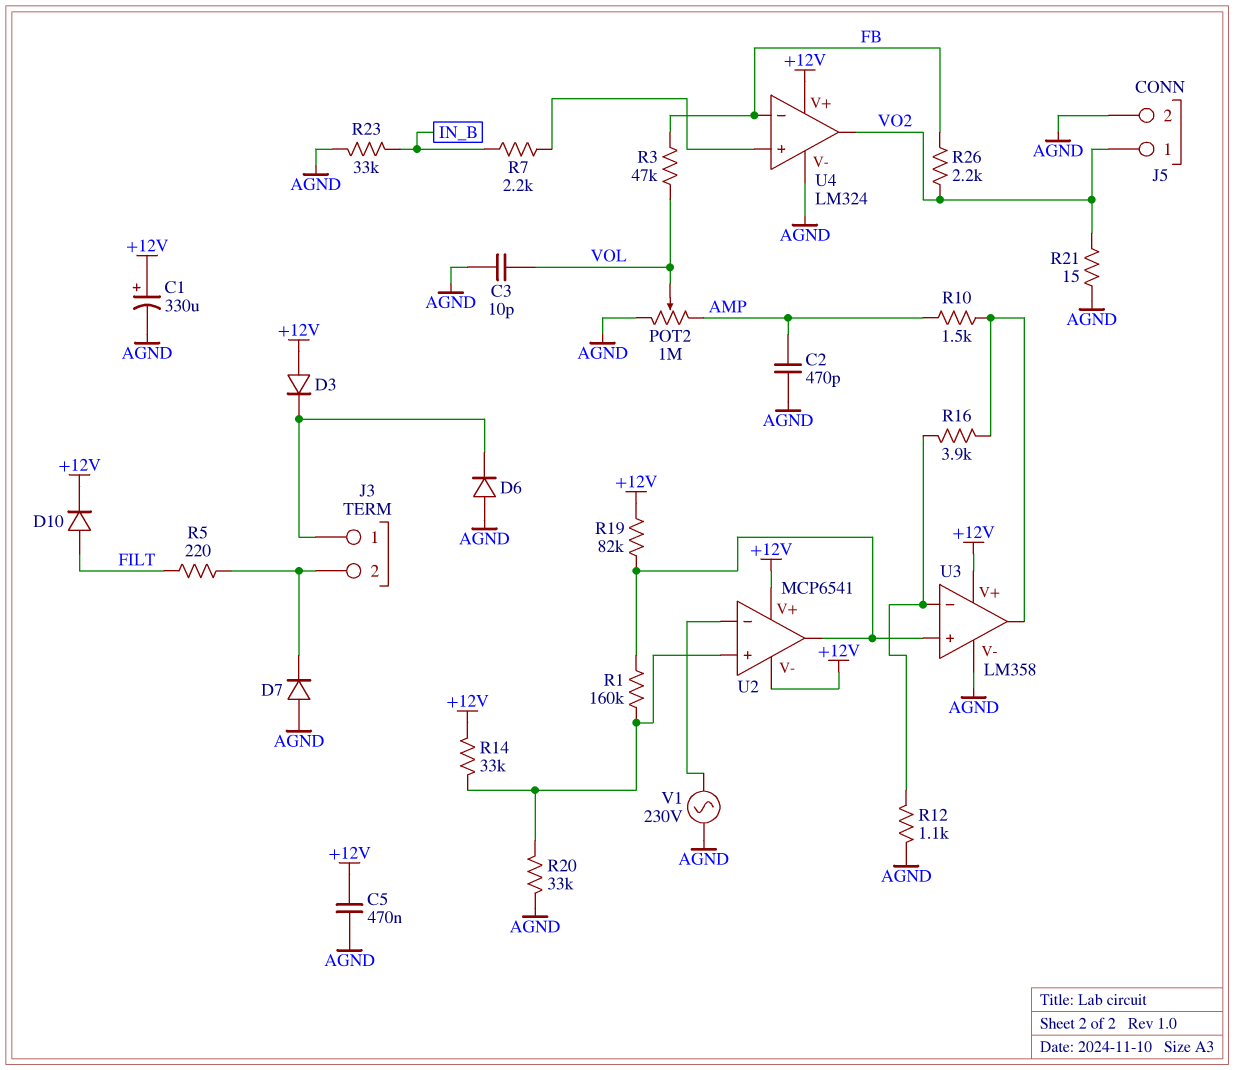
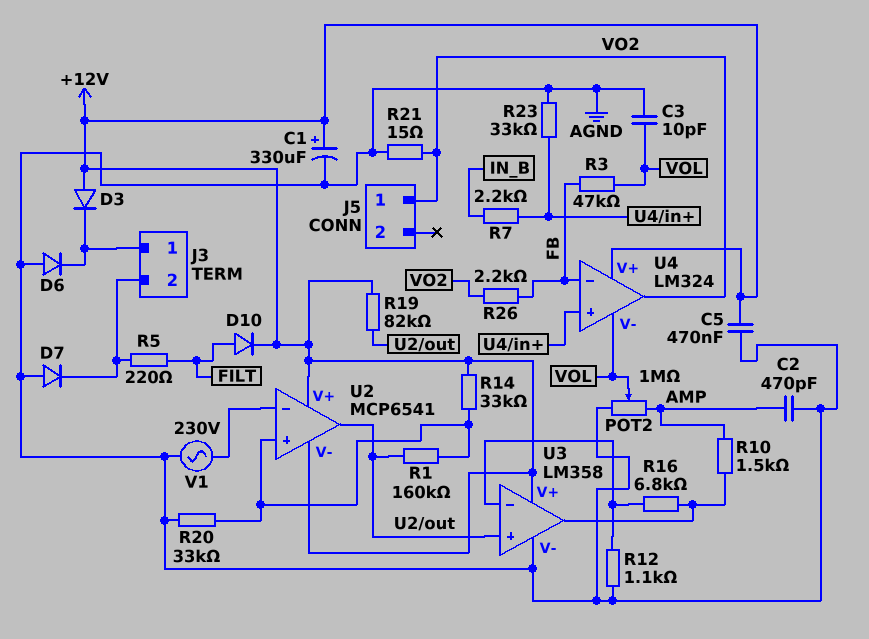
J5 pin 2: AGND -> none
R16: 3.9k (U3/in-, U3/out) -> 6.8k (U3/in-, U3/out)
R23: 33k (AGND, IN_B) -> 33k (AGND, U4/in+)
U4 pin V-: AGND -> VOL

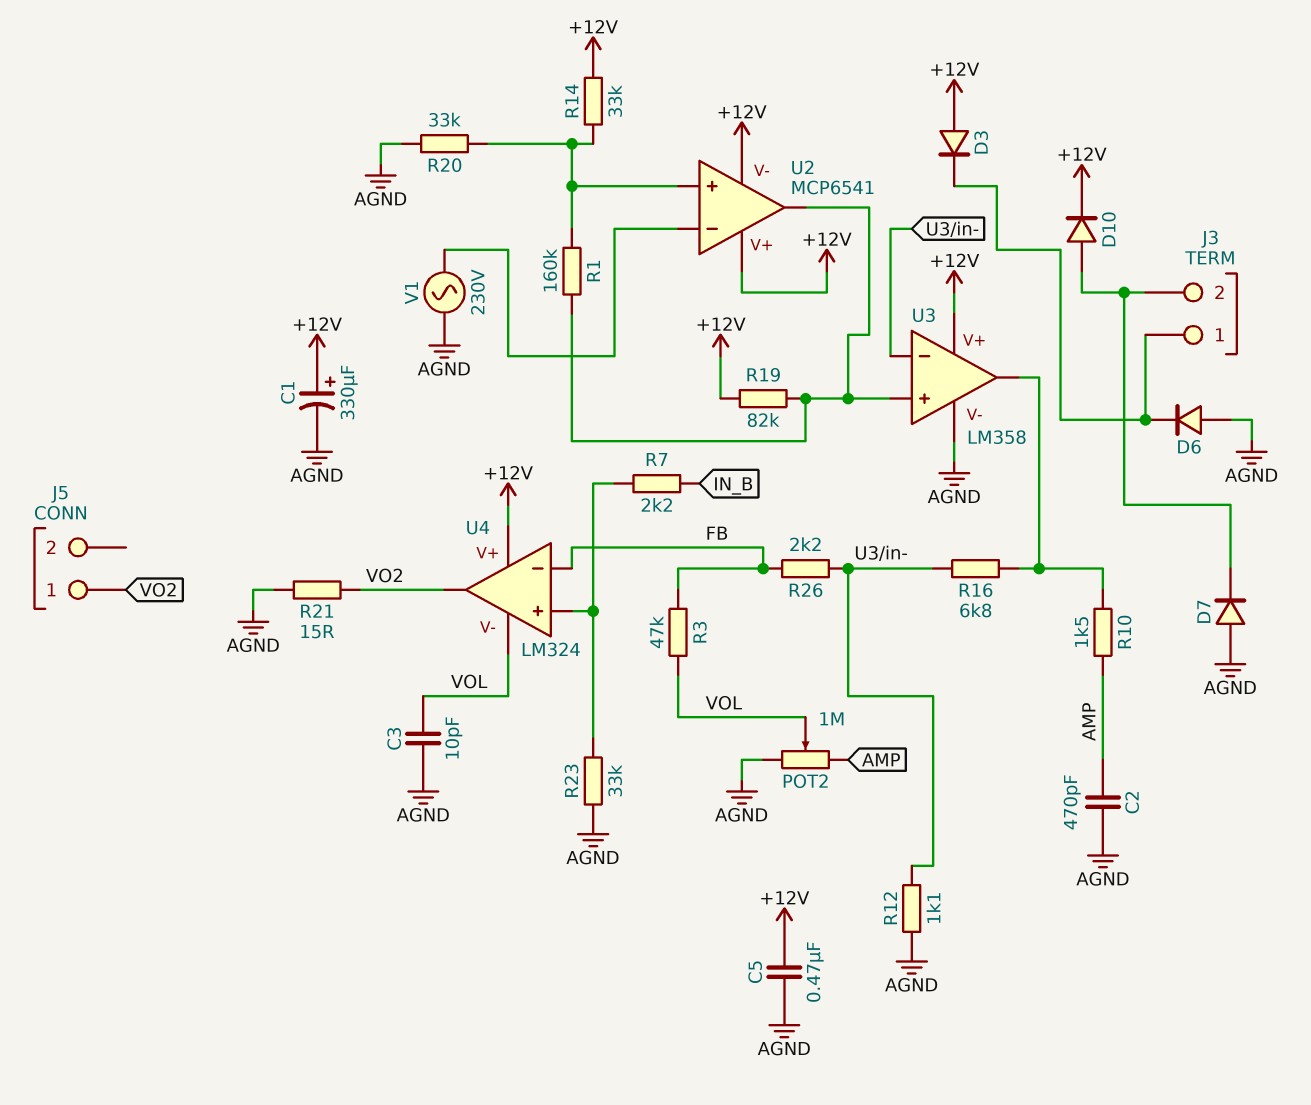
D10: diode (A FILT, K +12V) -> diode (A J3/2, K +12V)
R5: 220 (FILT, J3/2) -> none
R26: 2.2k (FB, VO2) -> 2.2k (FB, U3/in-)

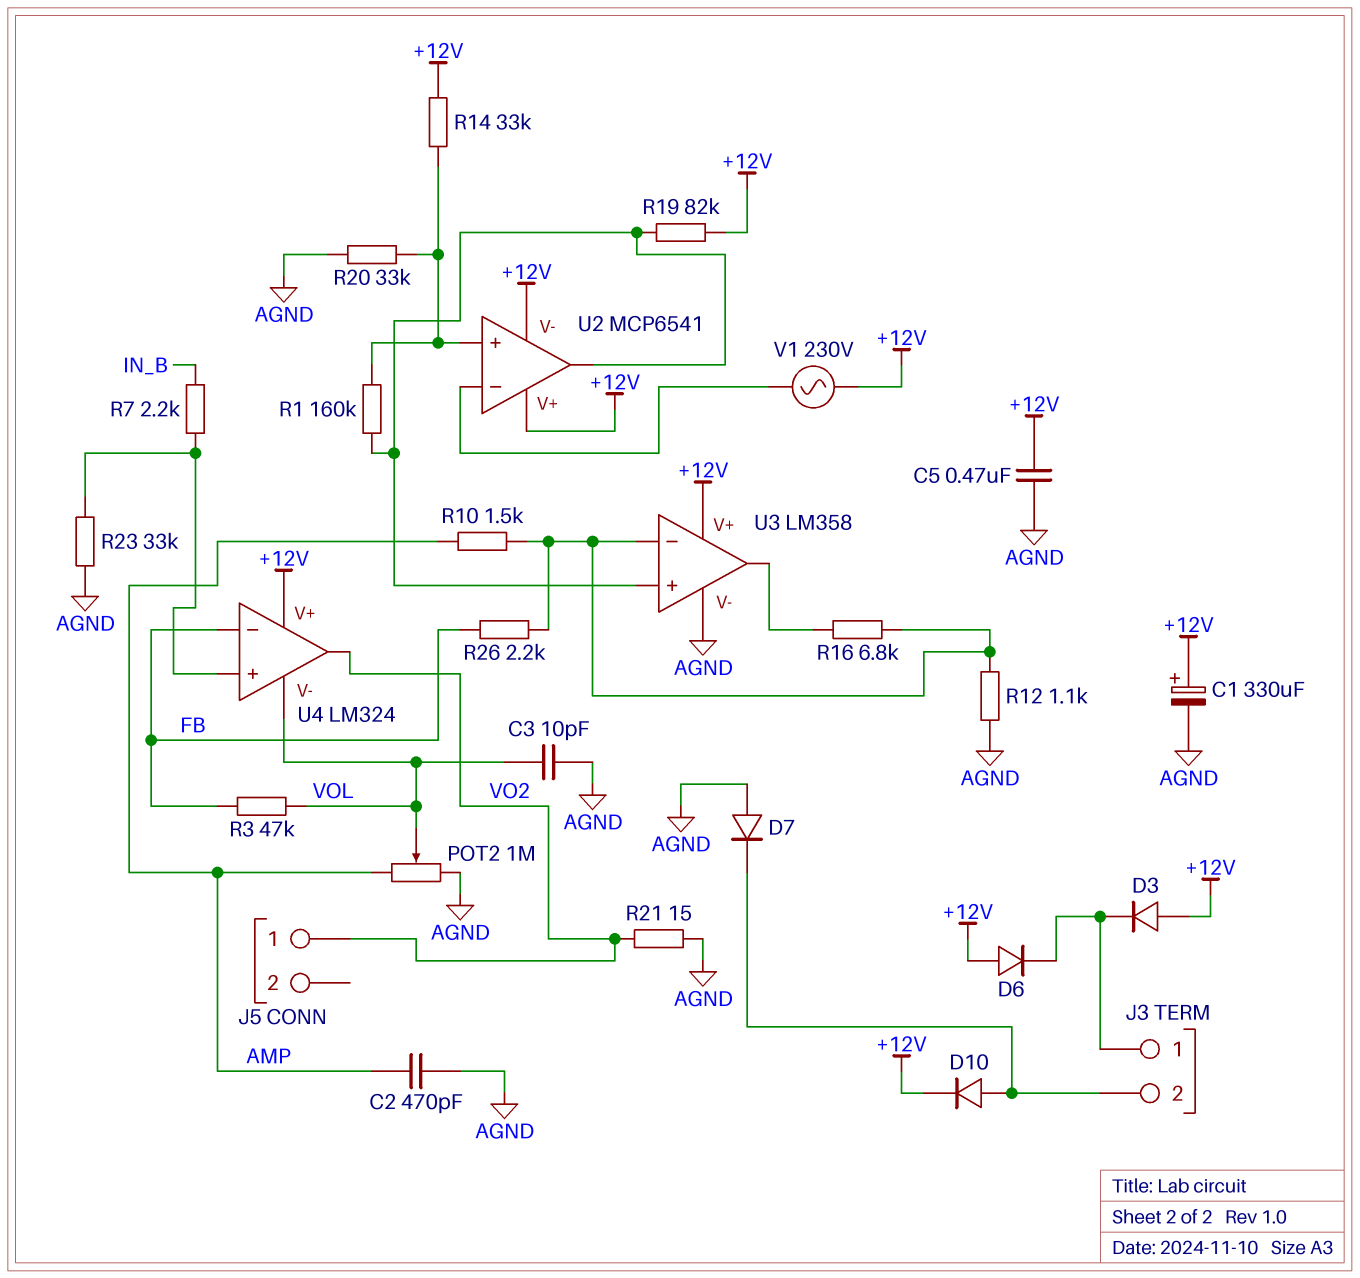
D6: diode (A AGND, K J3/1) -> diode (A +12V, K J3/1)
R10: 1.5k (AMP, U3/out) -> 1.5k (AMP, U3/in-)
V1: AC 230V (AGND, U2/in-) -> AC 230V (+12V, U2/in-)

